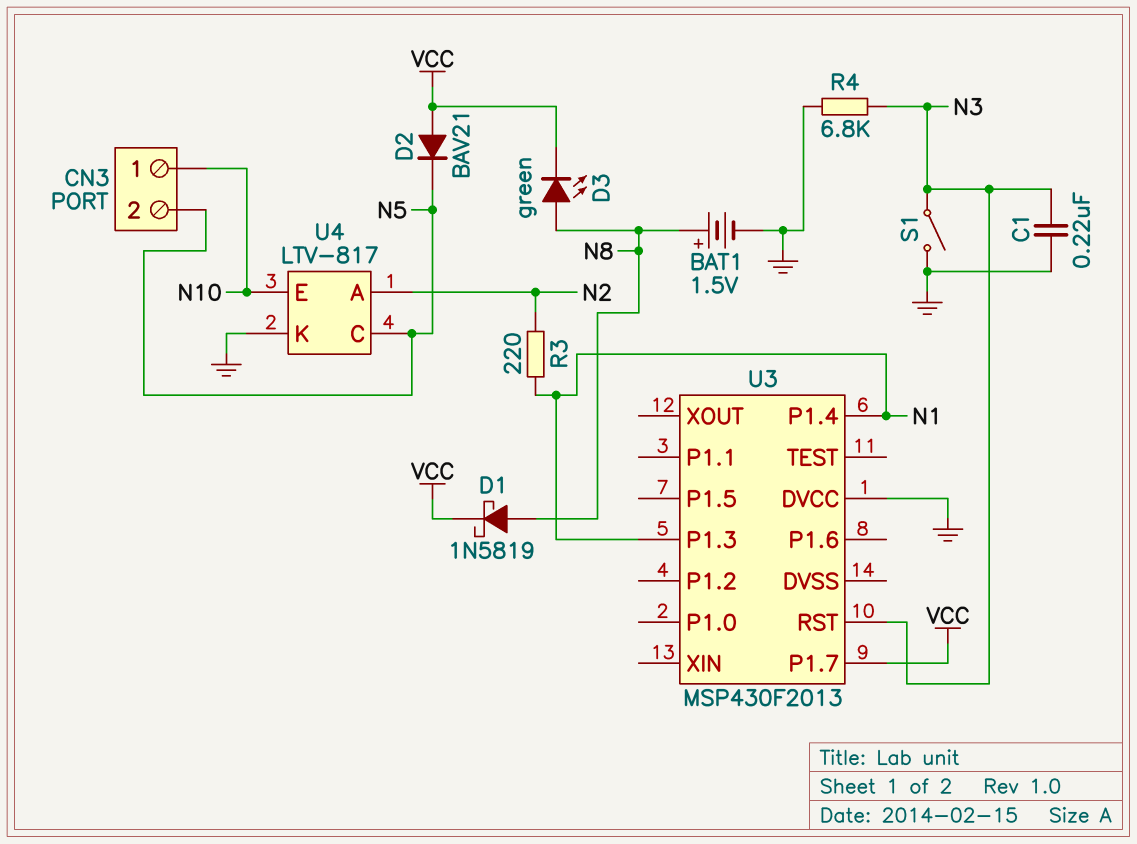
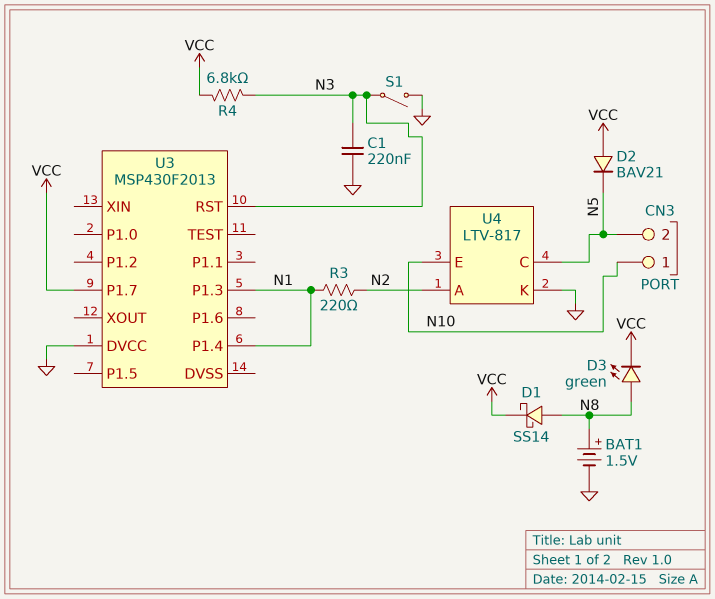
D1: schottky 1N5819 (A N8, K VCC) -> schottky SS14 (A N8, K VCC)
R4: 6.8k (GND, N3) -> 6.8k (N3, VCC)

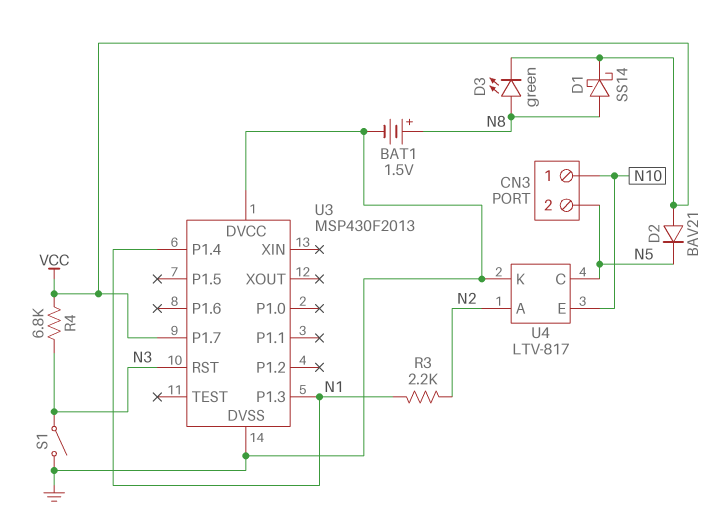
C1: 220nF (GND, N3) -> none
R3: 220 (N1, N2) -> 2.2k (N1, N2)
U3 pin DVSS: none -> GND

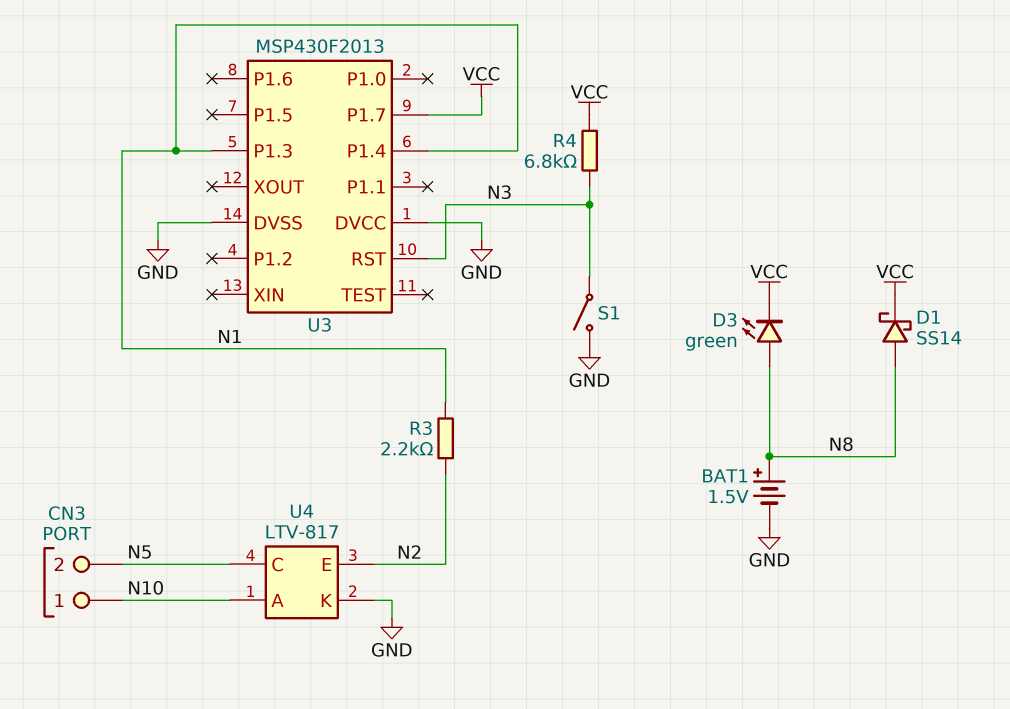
D2: diode BAV21 (A VCC, K N5) -> none
U4 pin A: N2 -> N10
U4 pin E: N10 -> N2

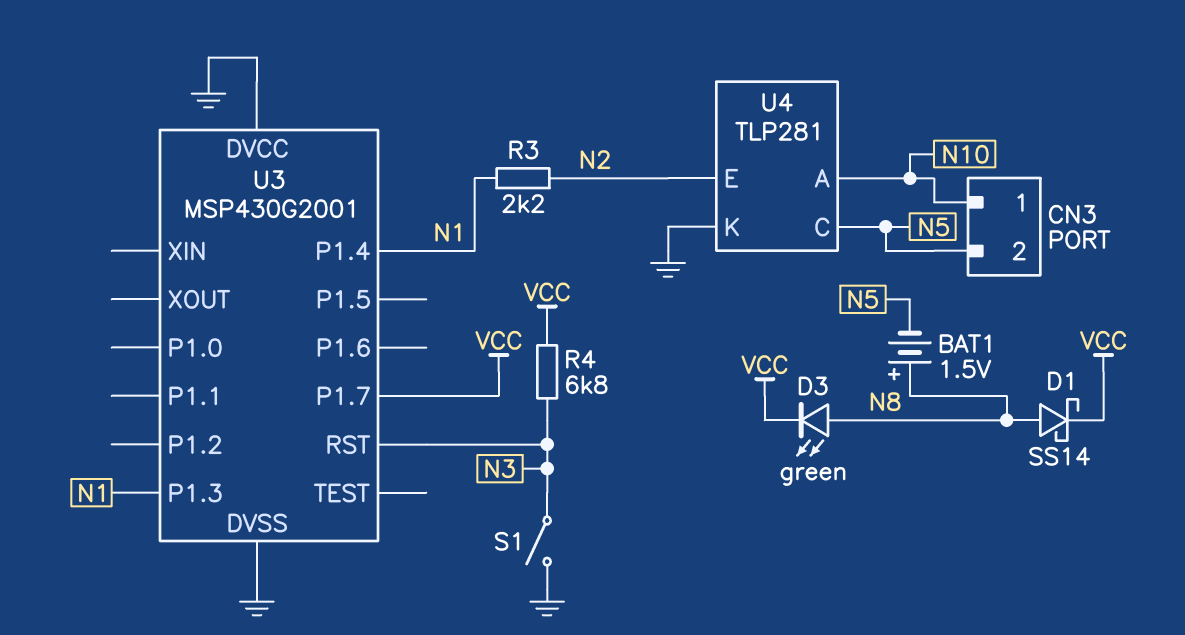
BAT1: 1.5V (plus N8, minus GND) -> 1.5V (plus N8, minus N5)
U3: MSP430F2013 -> MSP430G2001
U4: LTV-817 -> TLP281

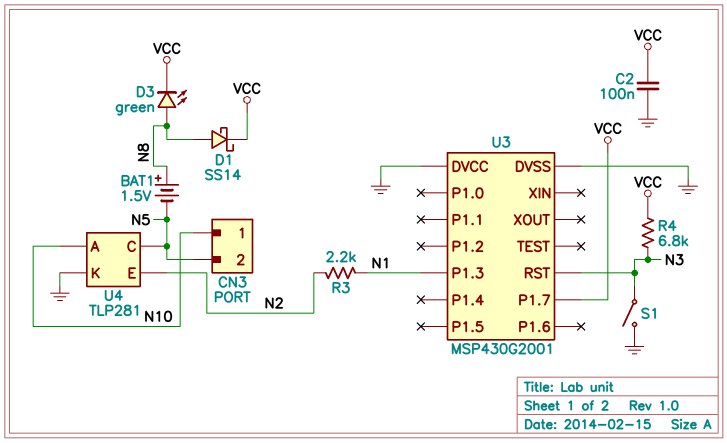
C2: none -> 100nF (GND, VCC)
U3 pin P1.4: N1 -> none

